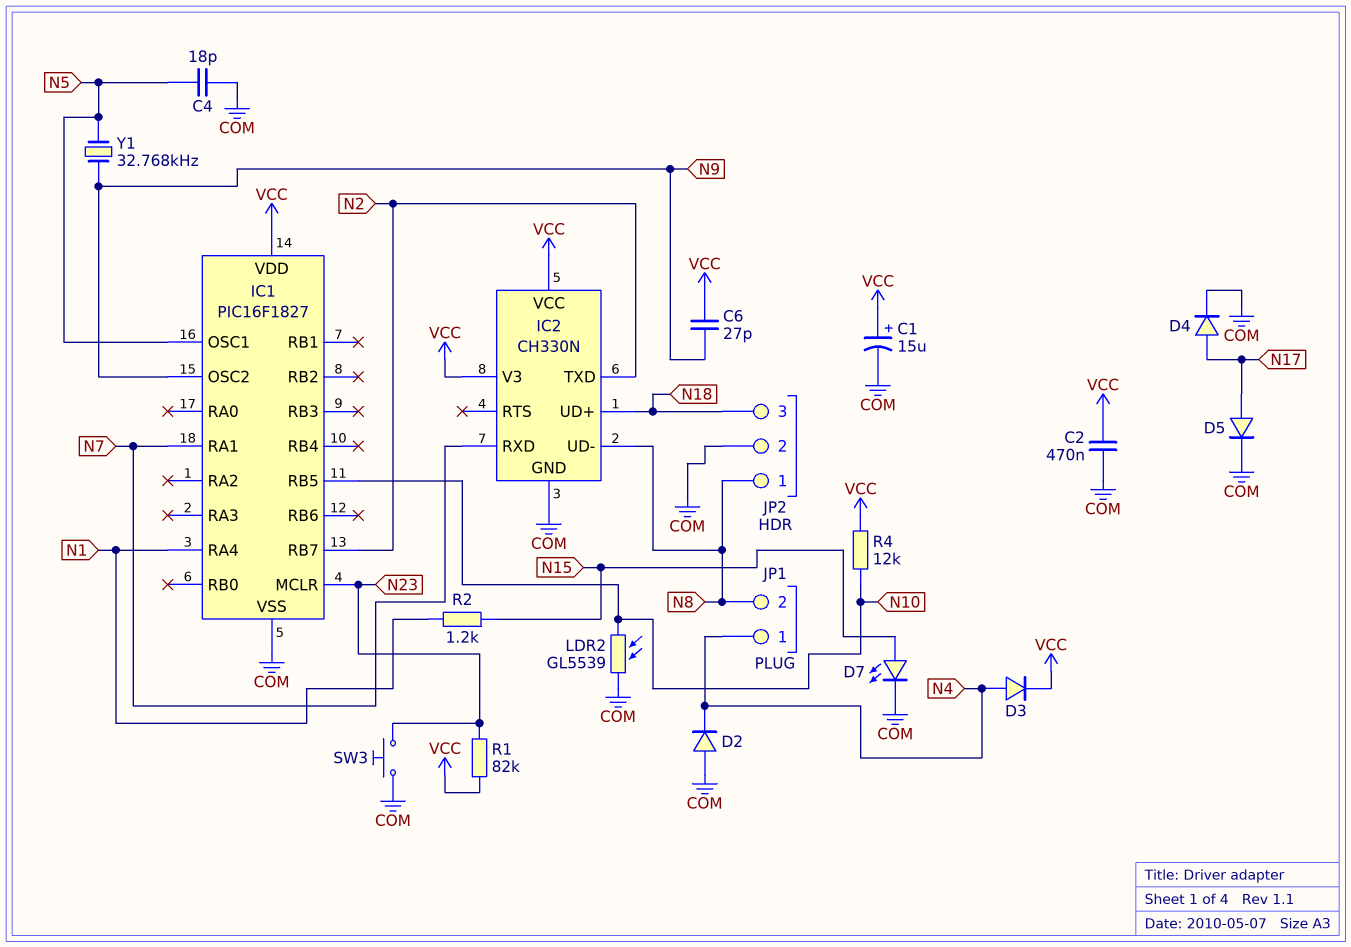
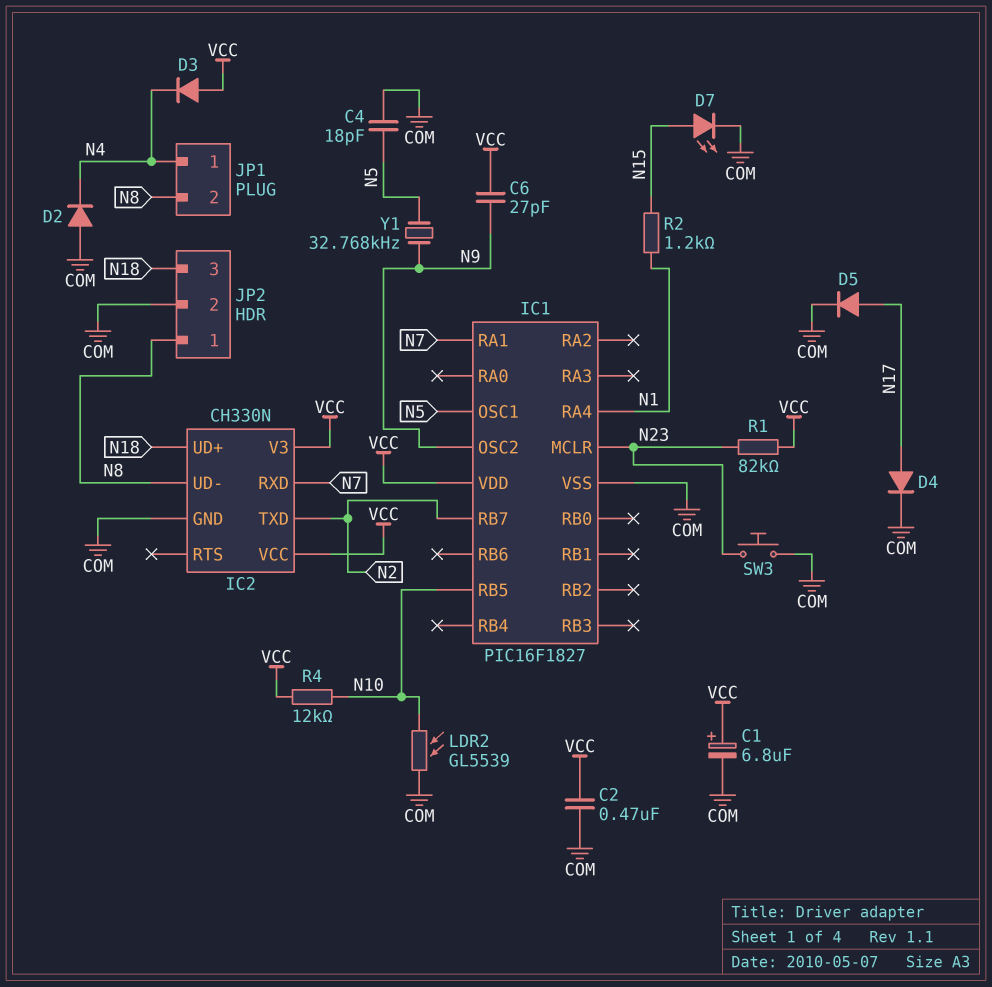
C1: 15uF (plus VCC, minus COM) -> 6.8uF (plus VCC, minus COM)
D3: diode (A N4, K VCC) -> diode (A VCC, K N4)

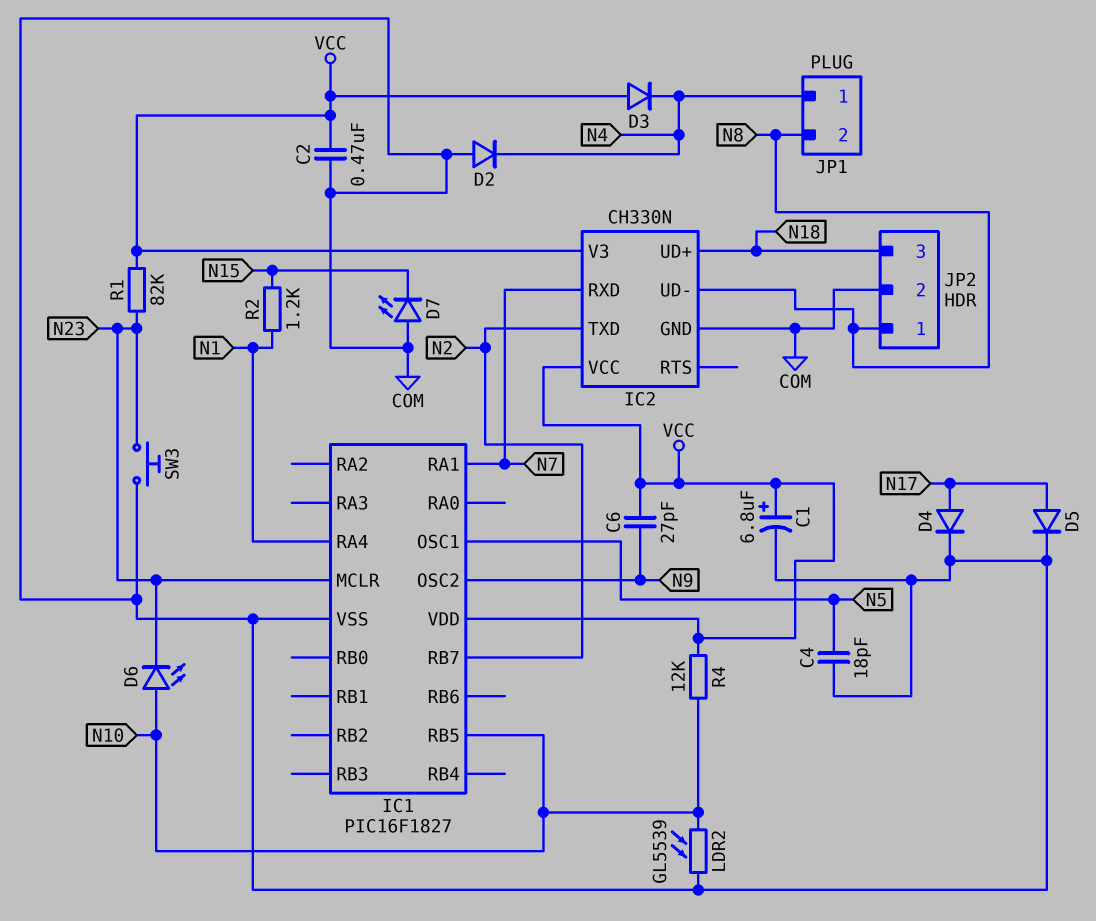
D6: none -> LED (A N10, K N23)
D7: LED (A N15, K COM) -> LED (A COM, K N15)
Y1: 32.768kHz (N5, N9) -> none

